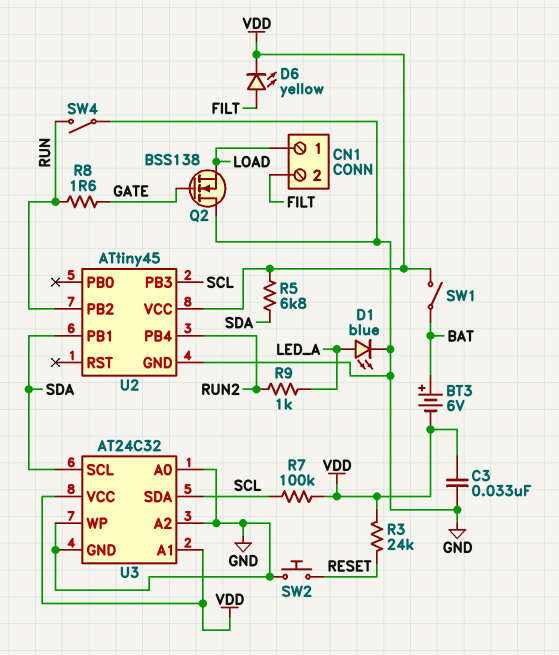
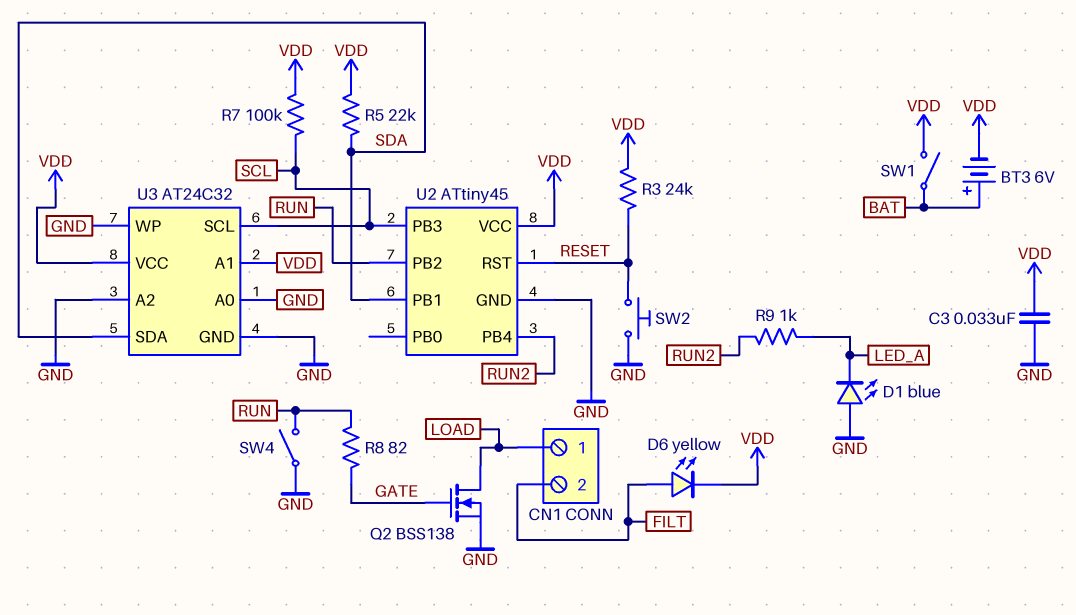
D1: LED blue (A LED_A, K GND) -> LED blue (A GND, K LED_A)
Q2: NMOS BSS138 (G GATE, D GND, S LOAD) -> NMOS BSS138 (G GATE, D LOAD, S GND)
R5: 6.8k (SDA, VDD) -> 22k (SDA, VDD)
R8: 1.6 (GATE, RUN) -> 82 (GATE, RUN)
U2 pin RST: none -> RESET
U3 pin SCL: SDA -> SCL
U3 pin SDA: SCL -> SDA

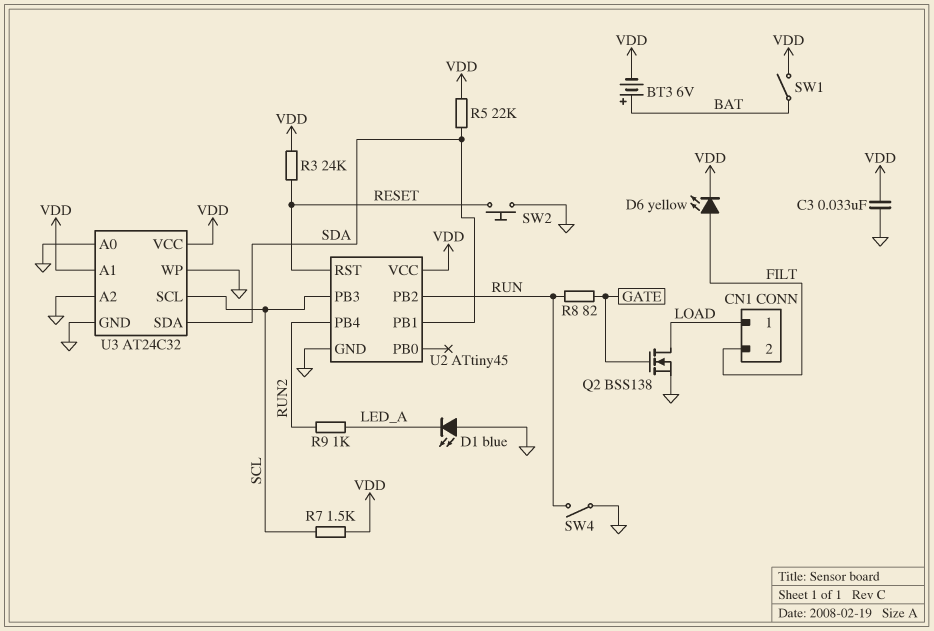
R7: 100k (SCL, VDD) -> 1.5k (SCL, VDD)

